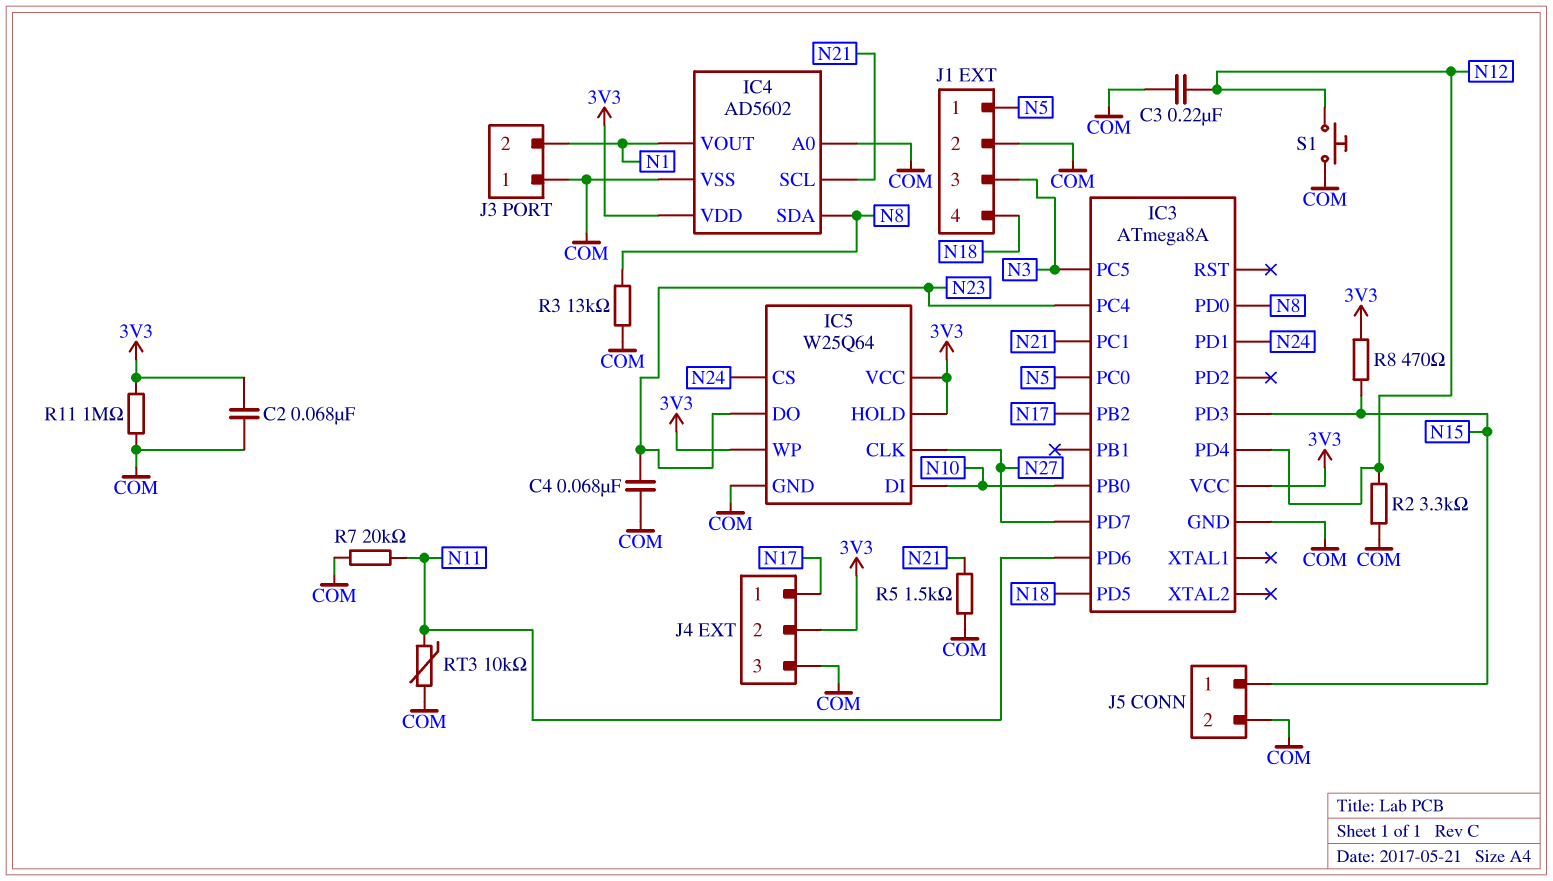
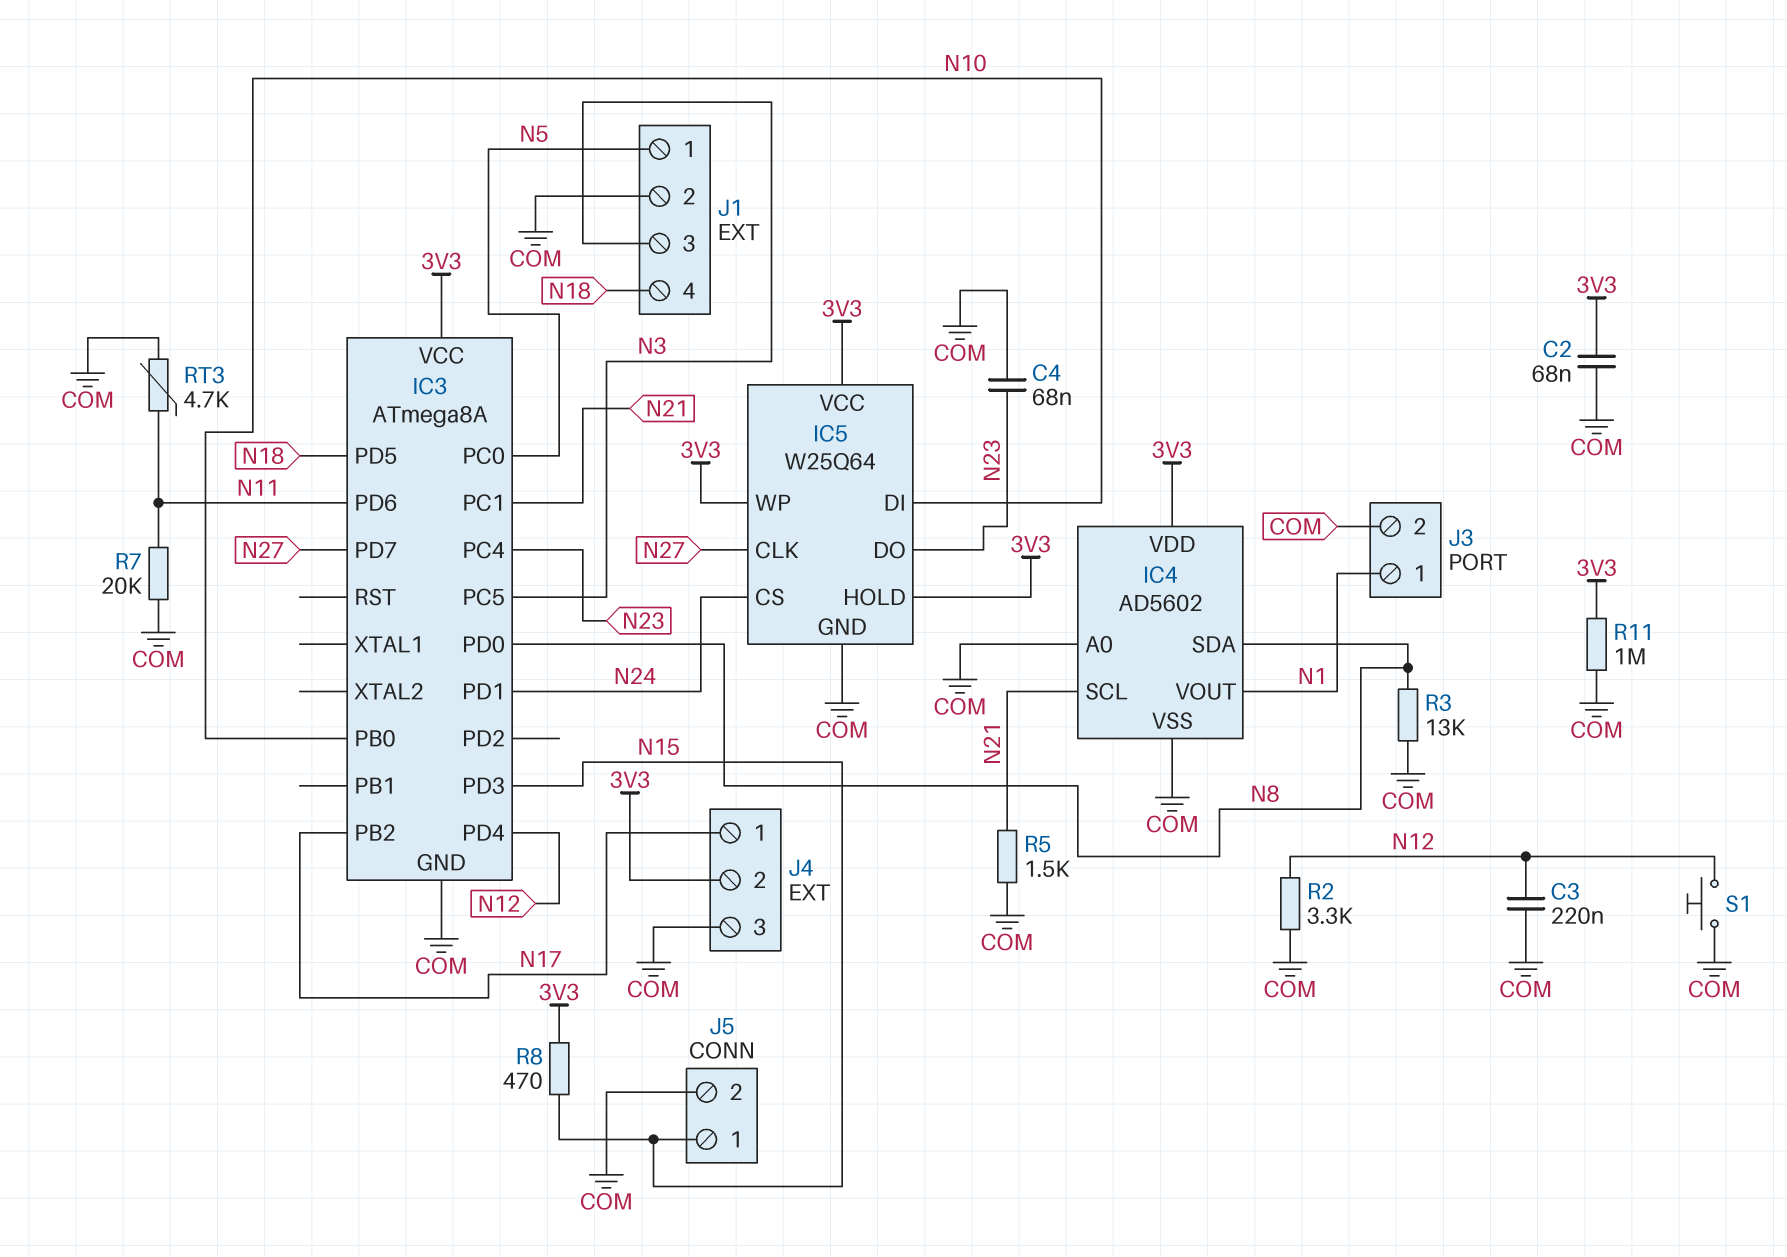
J3 pin 1: COM -> N1
J3 pin 2: N1 -> COM
RT3: 10k (COM, N11) -> 4.7k (COM, N11)

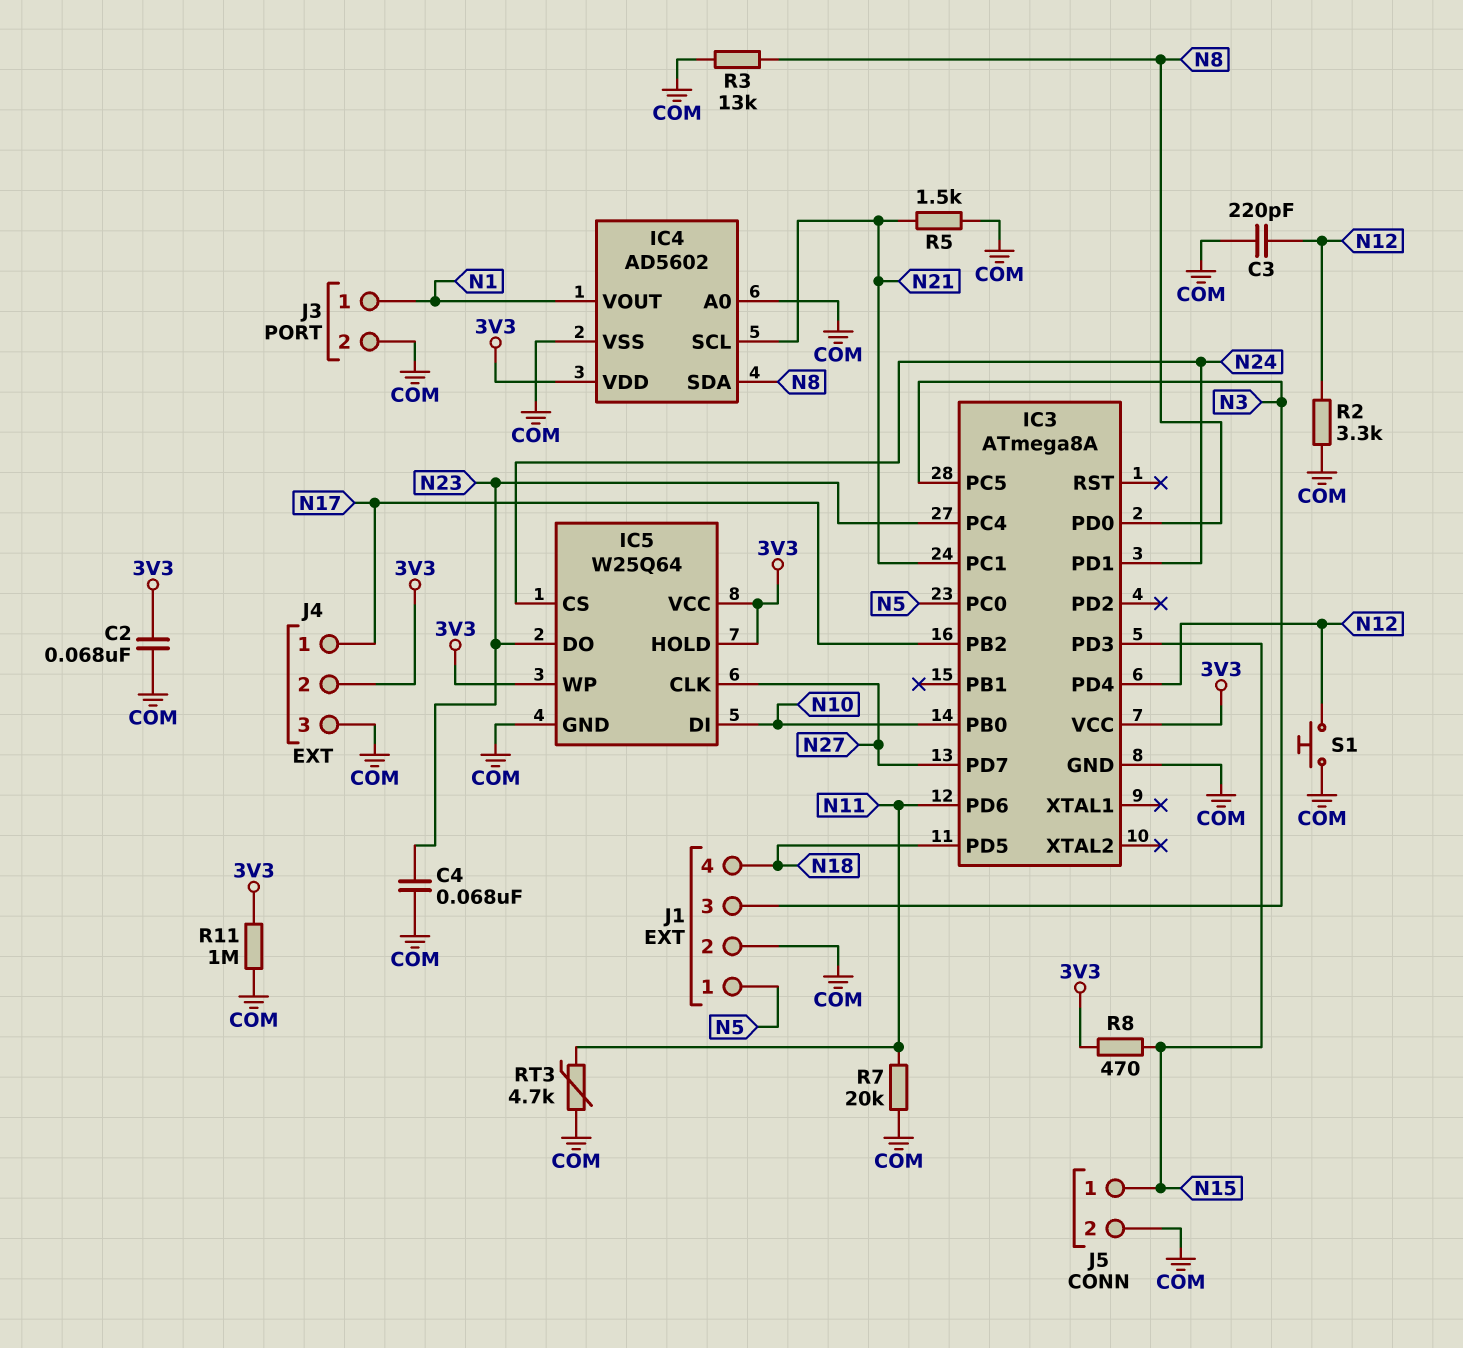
C3: 220nF (COM, N12) -> 220pF (COM, N12)

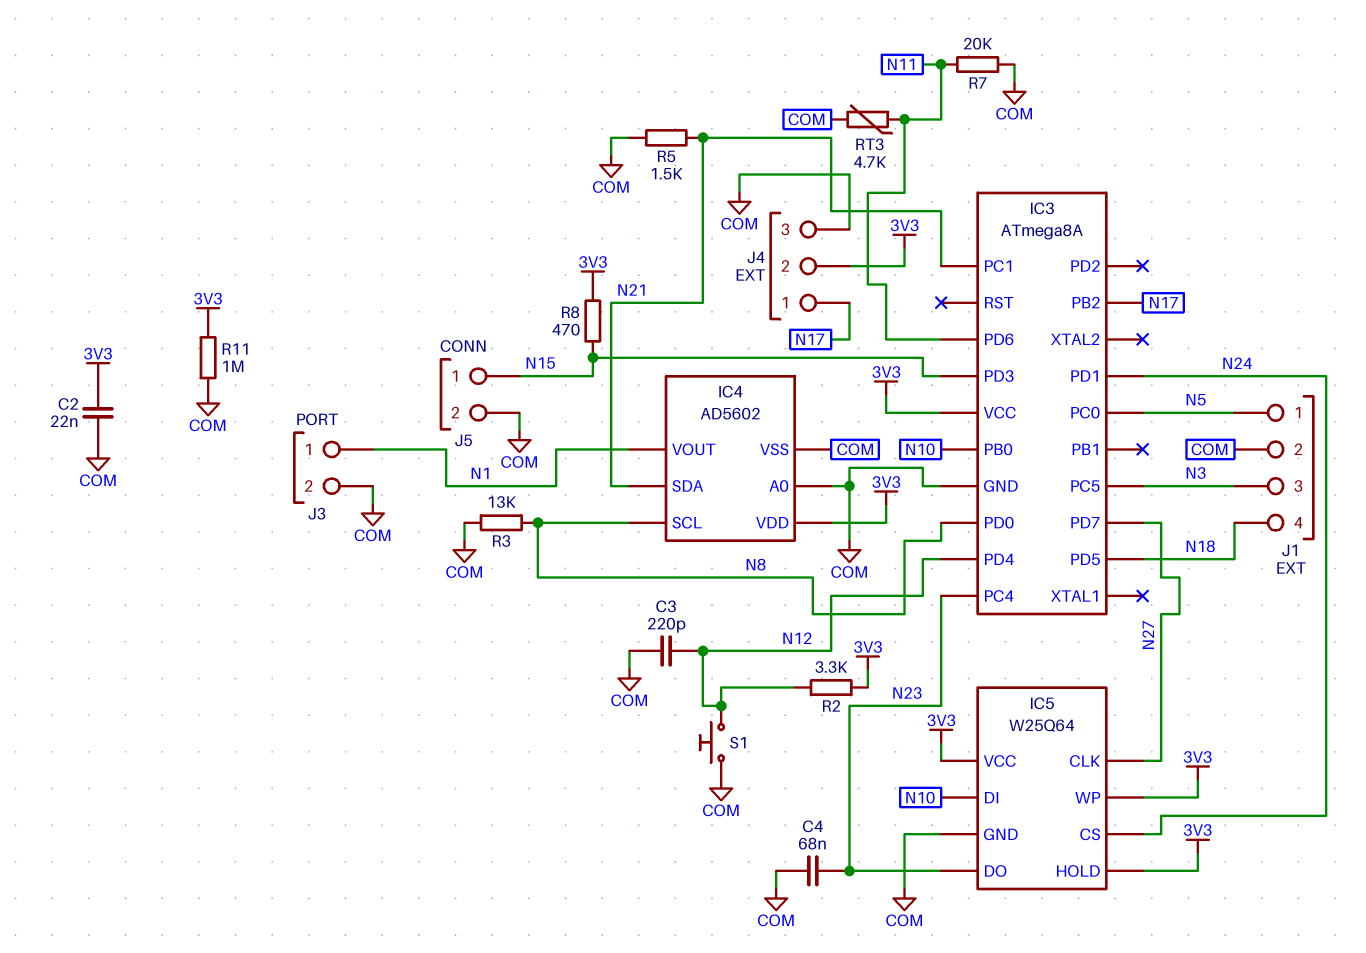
C2: 68nF (3V3, COM) -> 22nF (3V3, COM)
IC4 pin SCL: N21 -> N8
IC4 pin SDA: N8 -> N21
R2: 3.3k (COM, N12) -> 3.3k (3V3, N12)

